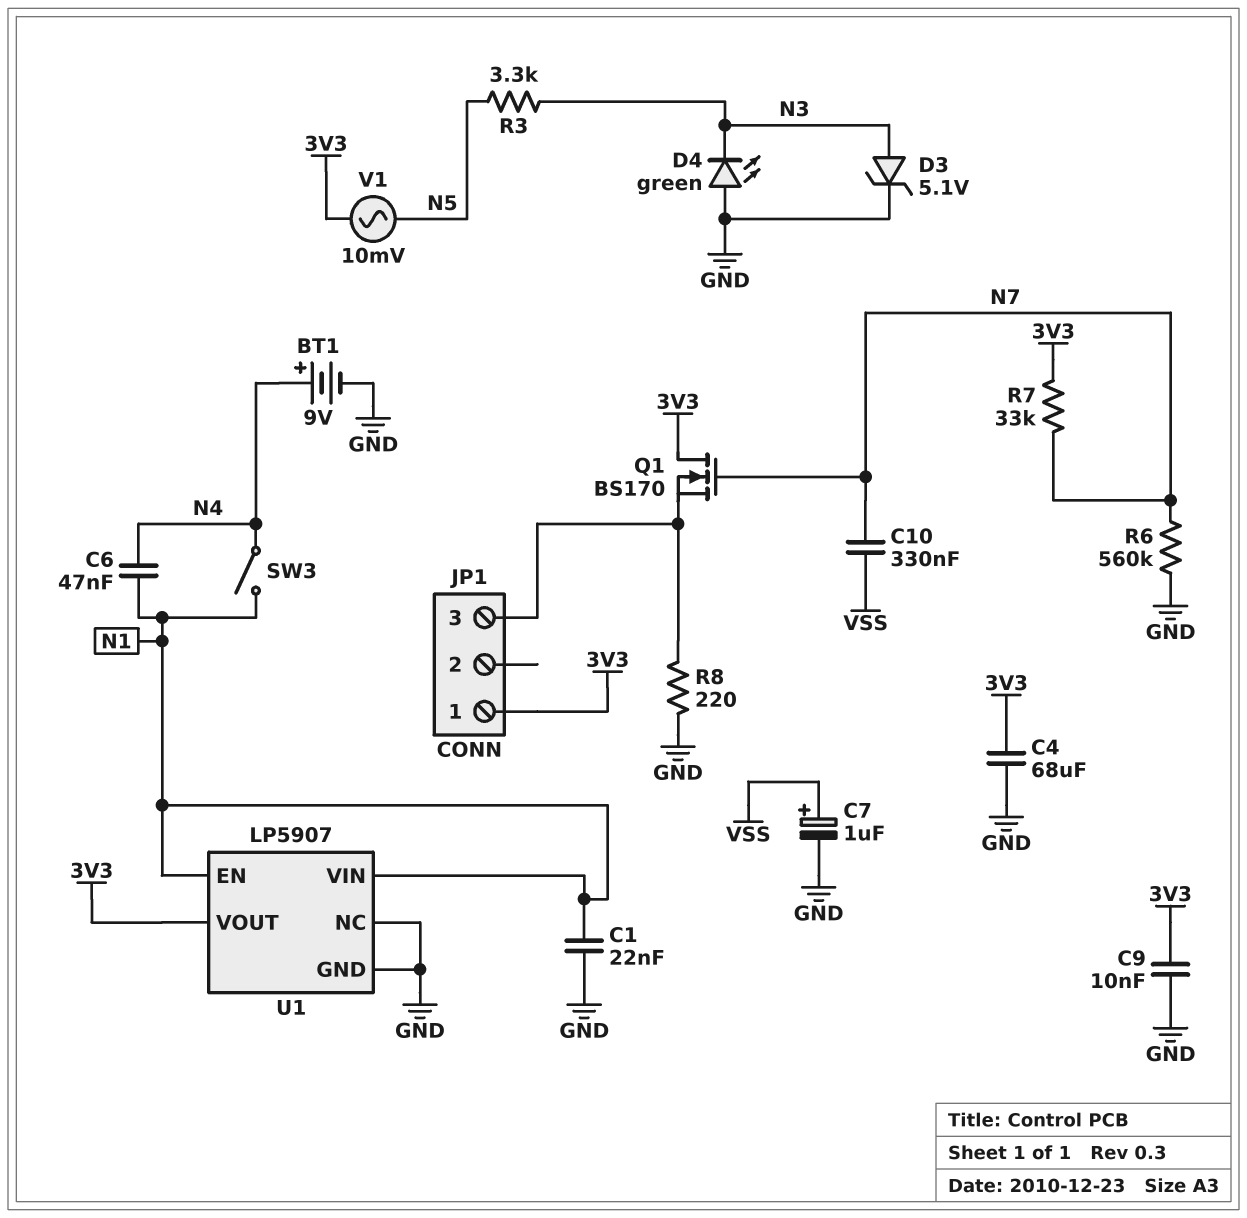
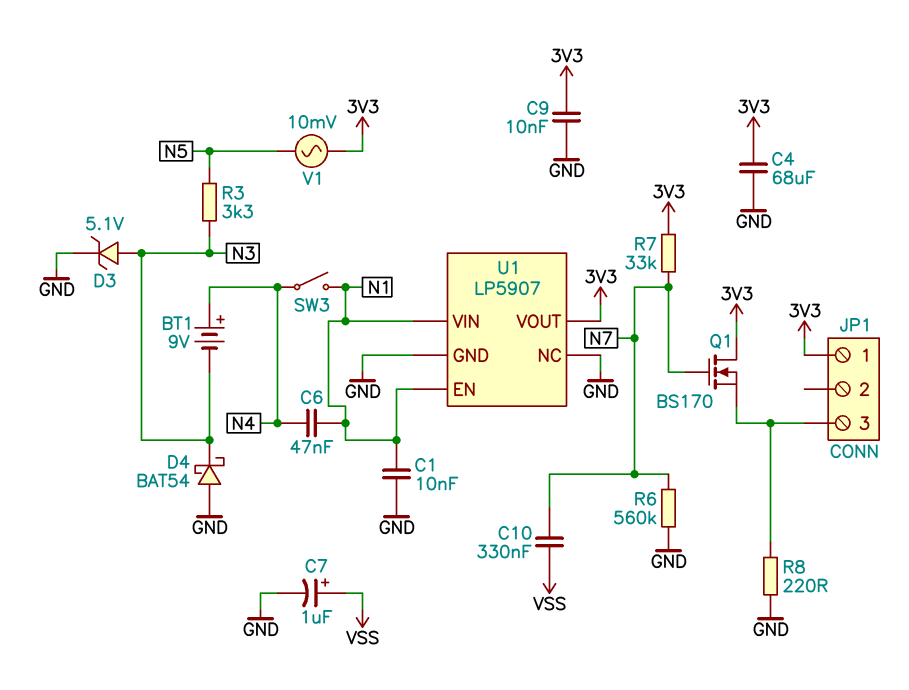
BT1: 9V (plus N4, minus GND) -> 9V (plus N4, minus N3)
C1: 22nF (GND, N1) -> 10nF (GND, N1)
D4: LED green (A GND, K N3) -> schottky BAT54 (A GND, K N3)

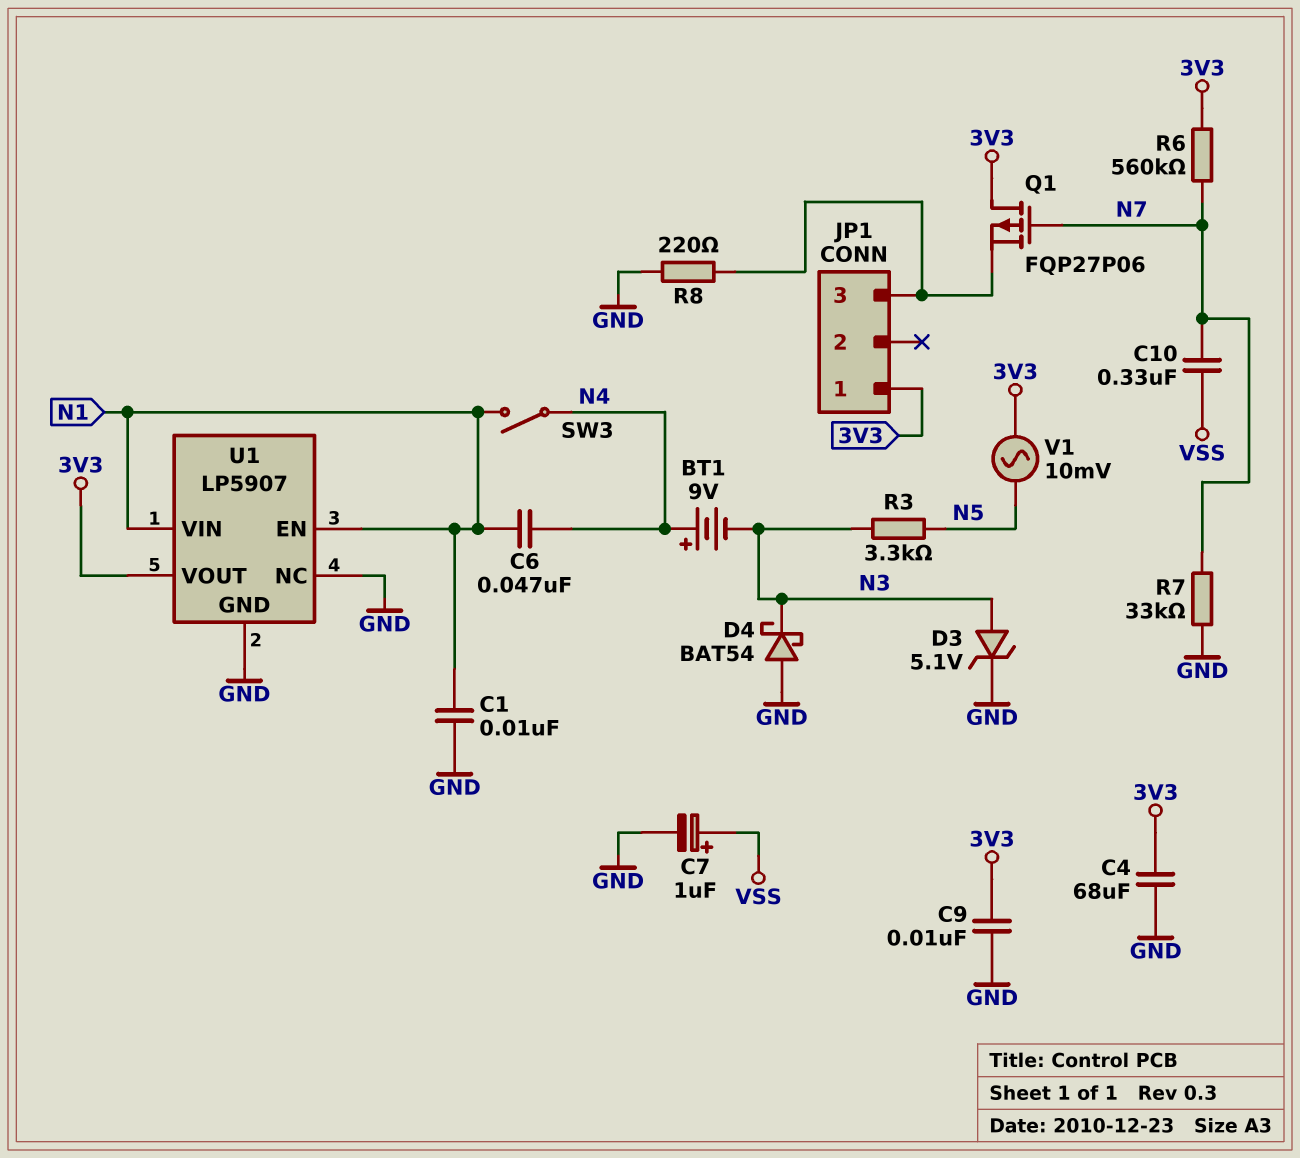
Q1: NMOS BS170 (G N7, D 3V3, S JP1/3) -> PMOS FQP27P06 (G N7, D 3V3, S JP1/3)
R6: 560k (GND, N7) -> 560k (3V3, N7)
R7: 33k (3V3, N7) -> 33k (GND, N7)

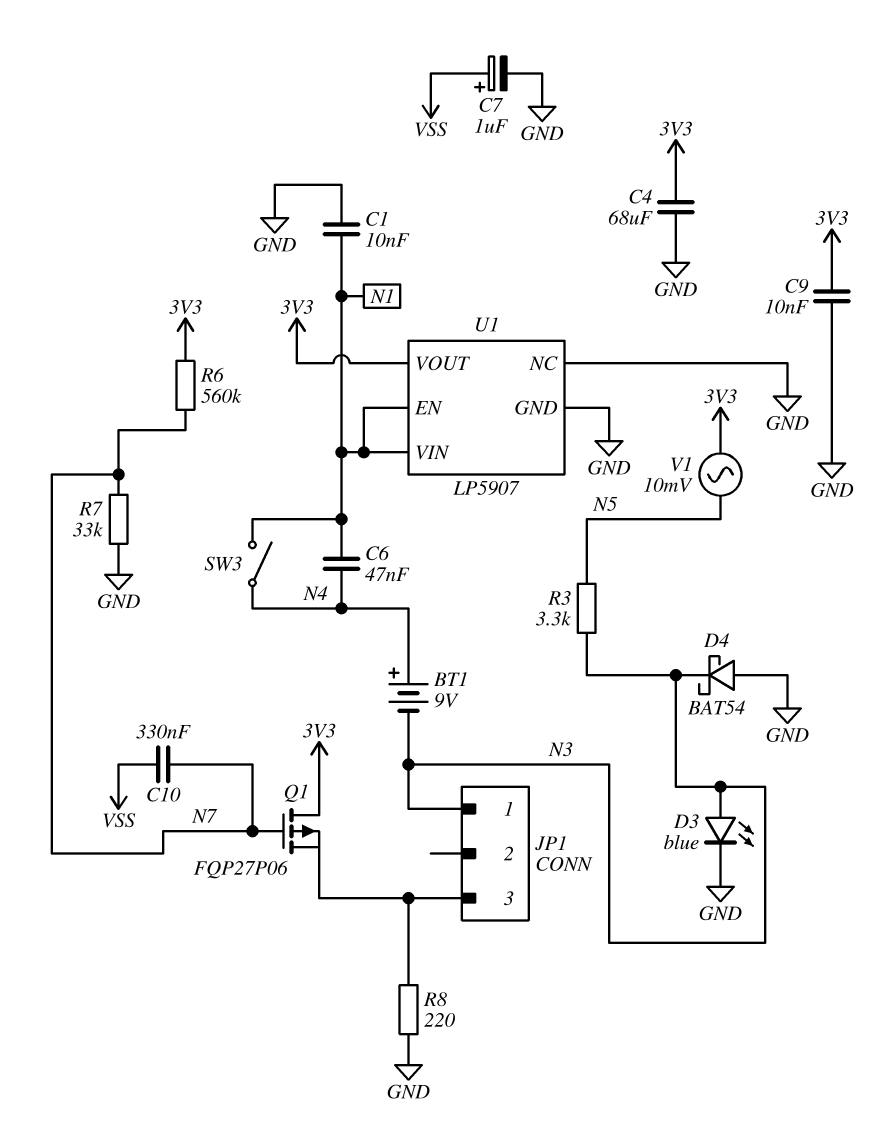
D3: zener 5.1V (A N3, K GND) -> LED blue (A N3, K GND)
JP1 pin 1: 3V3 -> N3

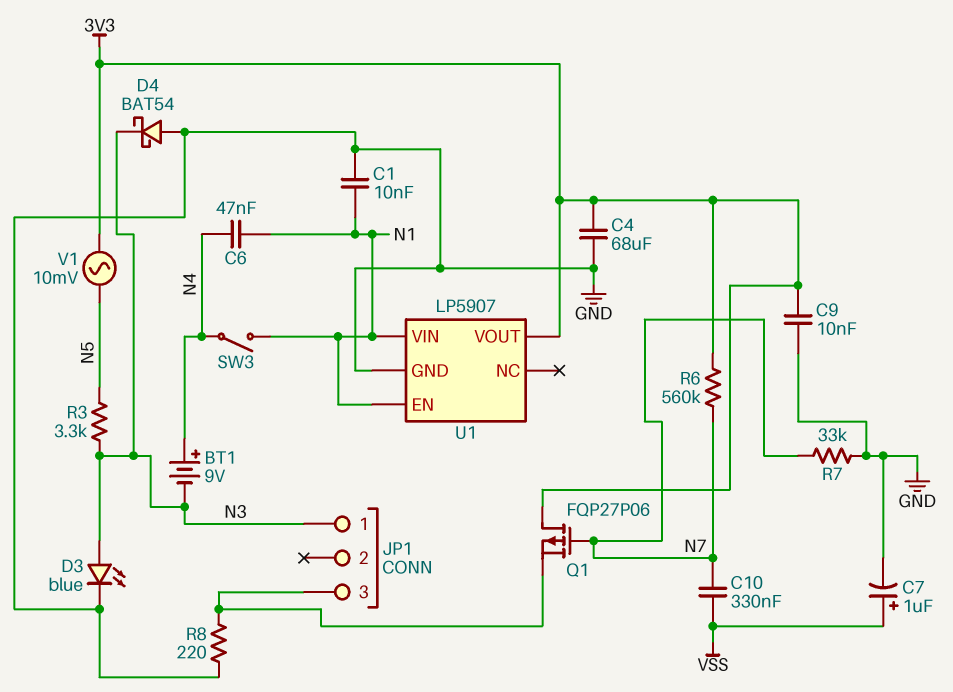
U1 pin NC: GND -> none

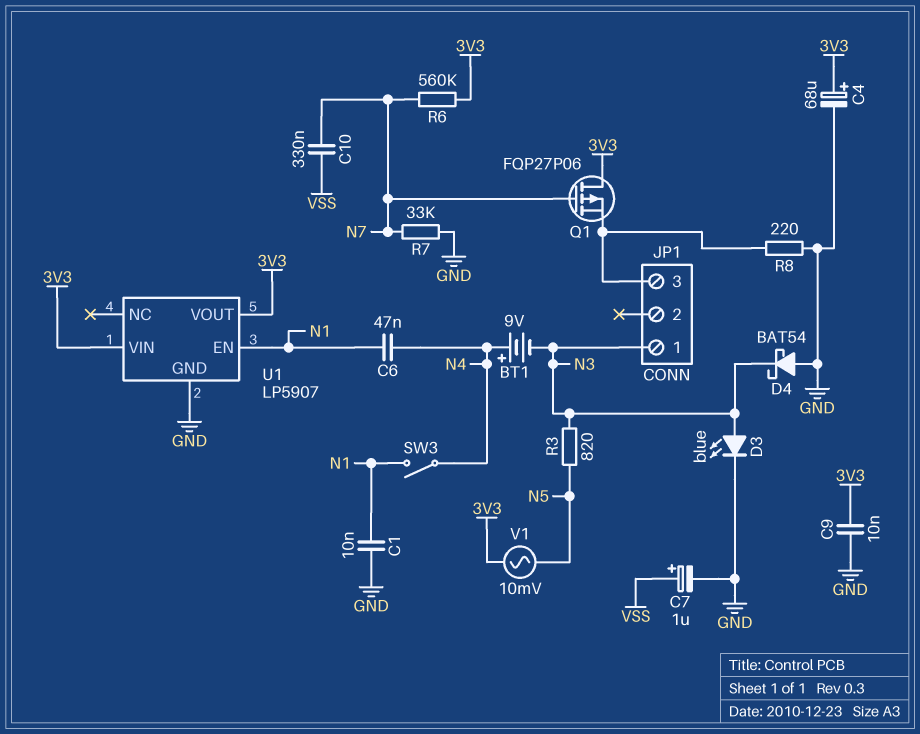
C4: 68uF (3V3, GND) -> 68uF (plus 3V3, minus GND)
R3: 3.3k (N3, N5) -> 820 (N3, N5)
U1 pin VIN: N1 -> 3V3

